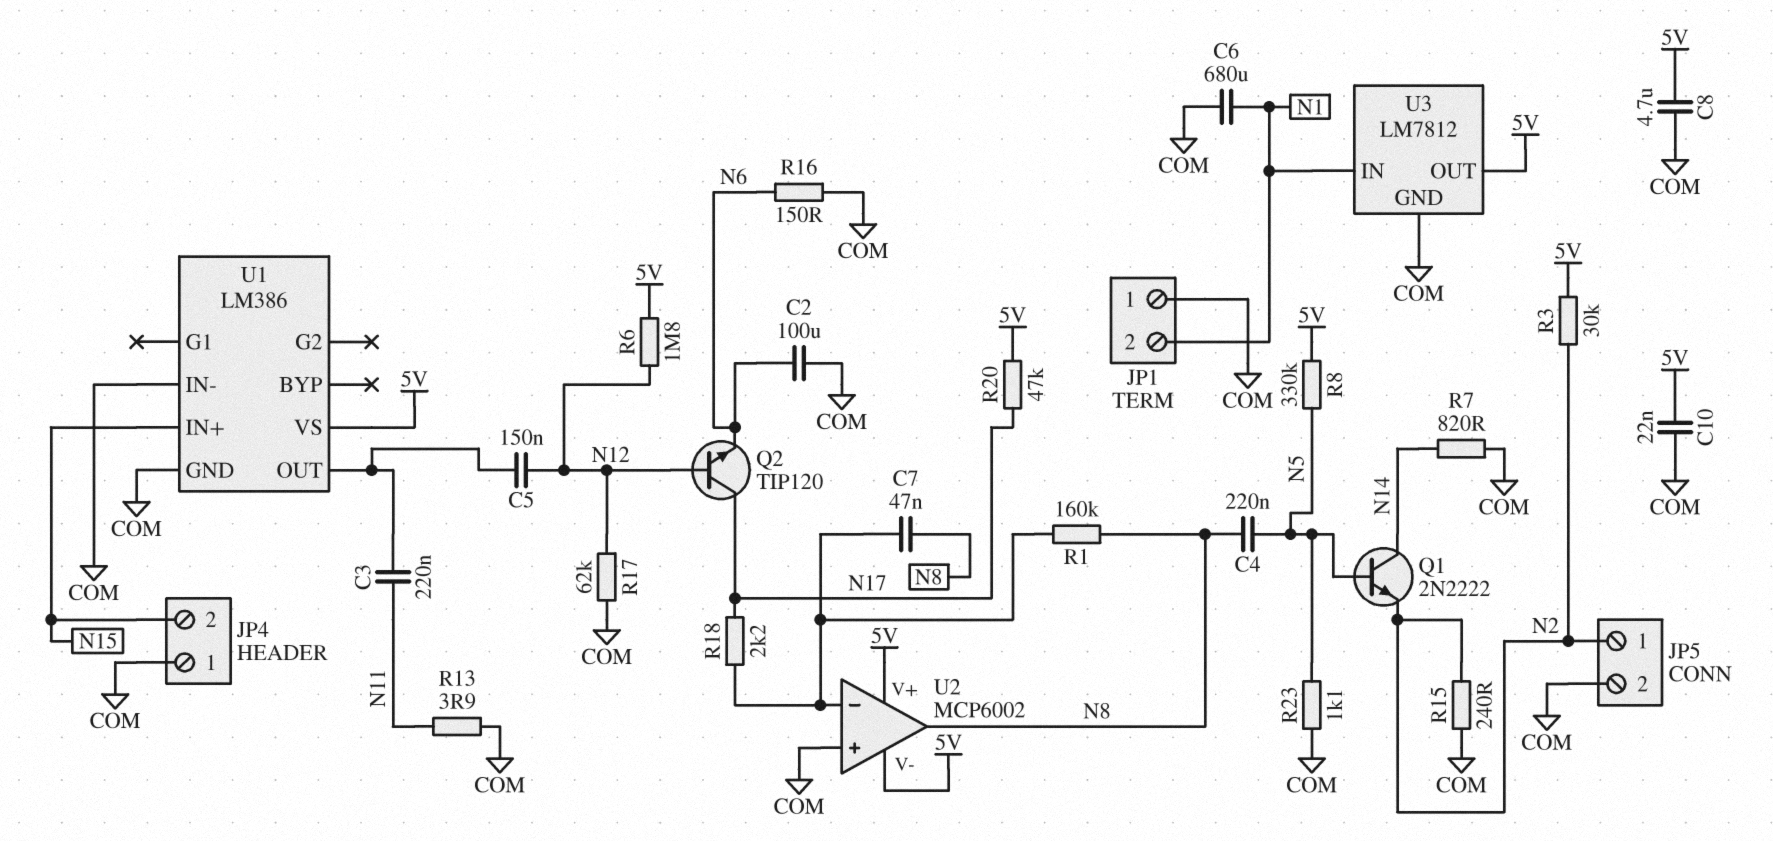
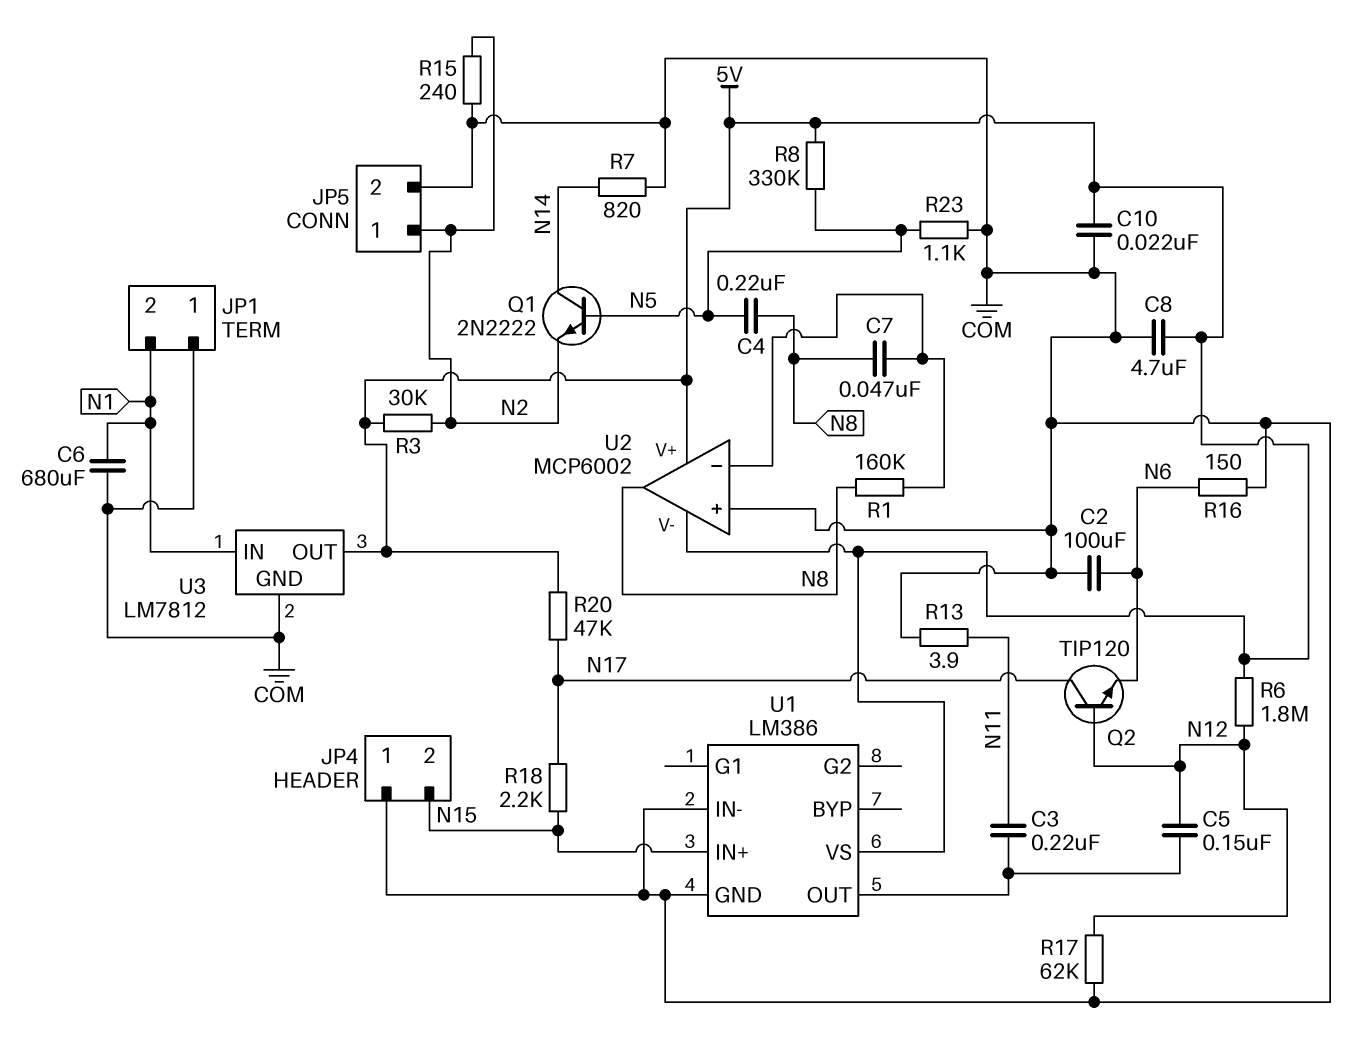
R18: 2.2k (N17, U2/in-) -> 2.2k (N15, N17)

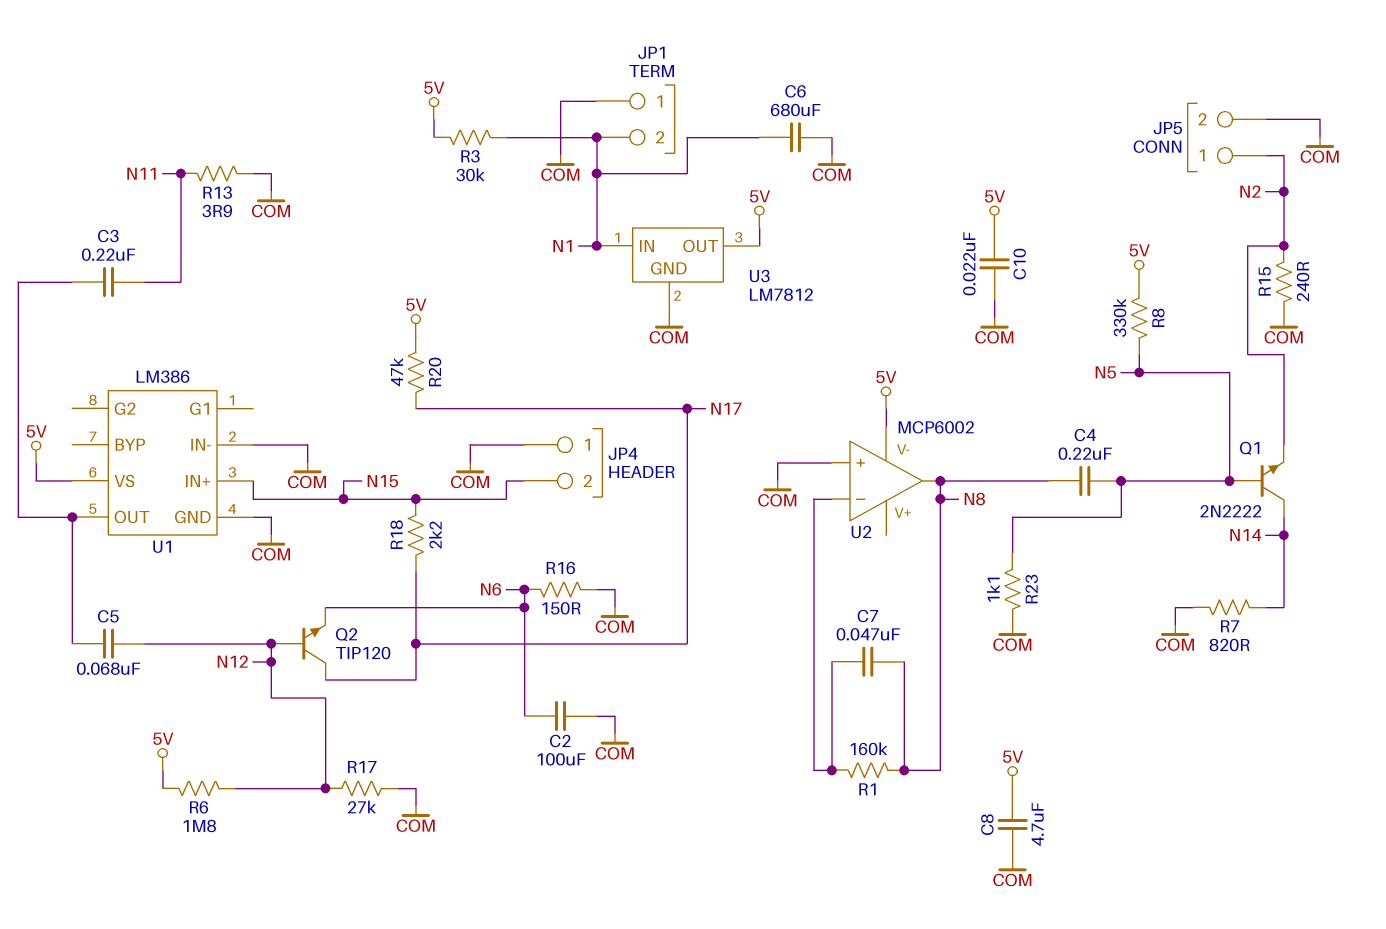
C5: 150nF (N12, U1/OUT) -> 68nF (N12, U1/OUT)
R3: 30k (5V, N2) -> 30k (5V, N1)
R17: 62k (COM, N12) -> 27k (COM, N12)
U2 pin V+: 5V -> none

